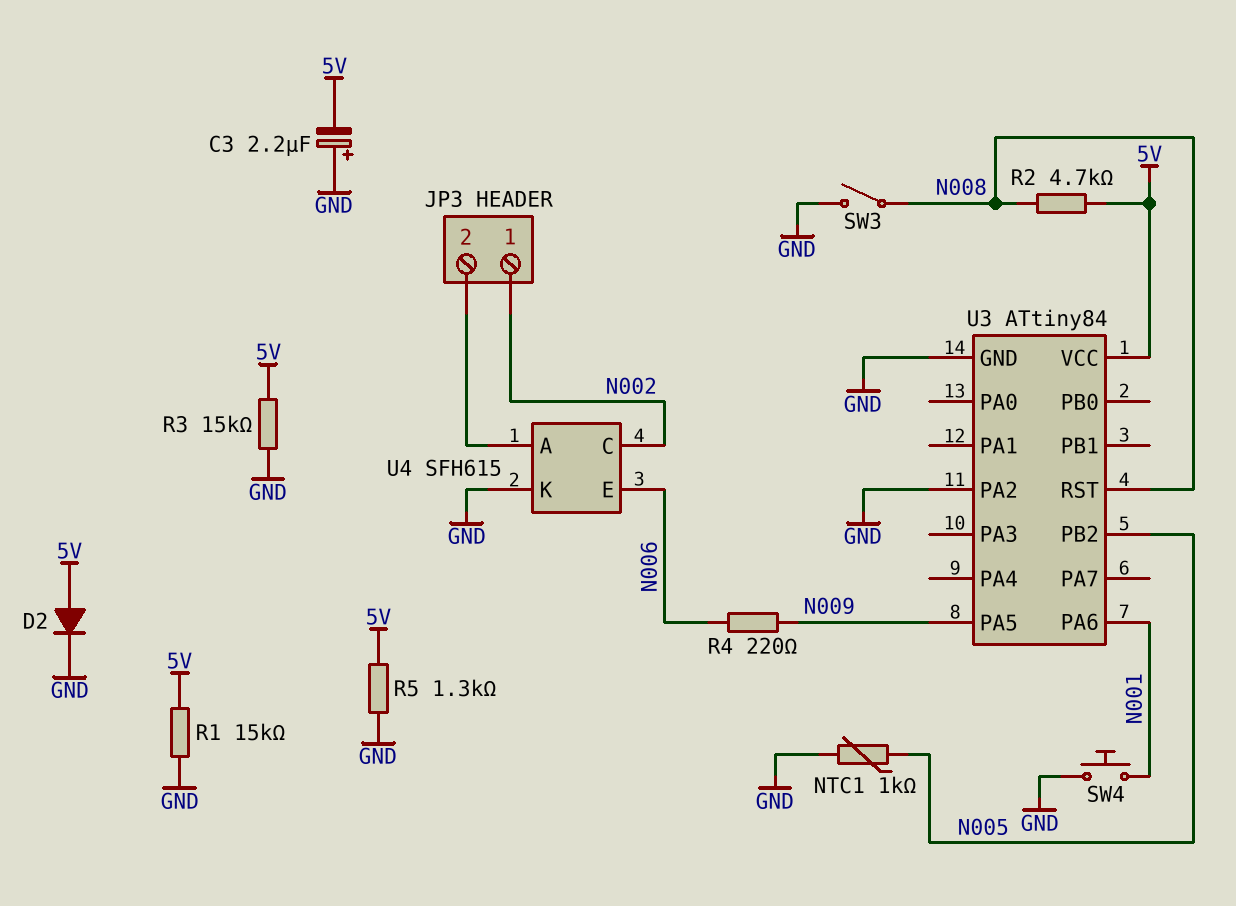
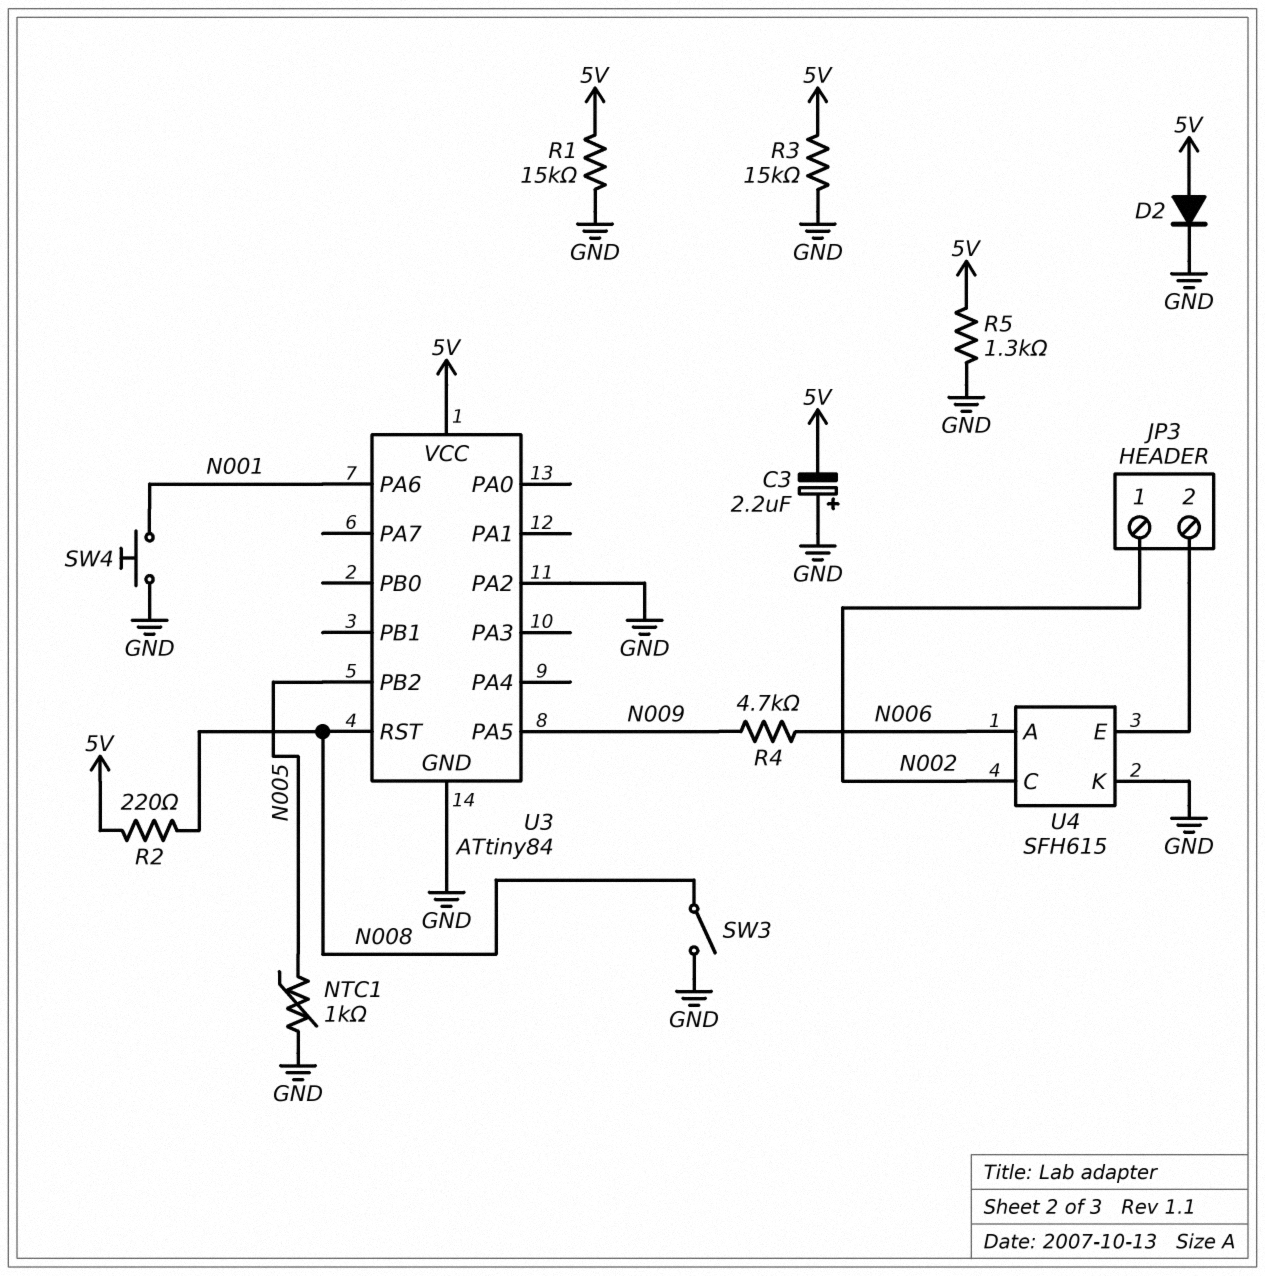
R2: 4.7k (5V, N008) -> 220 (5V, N008)
R4: 220 (N006, N009) -> 4.7k (N006, N009)
U4 pin A: JP3/2 -> N006
U4 pin E: N006 -> JP3/2

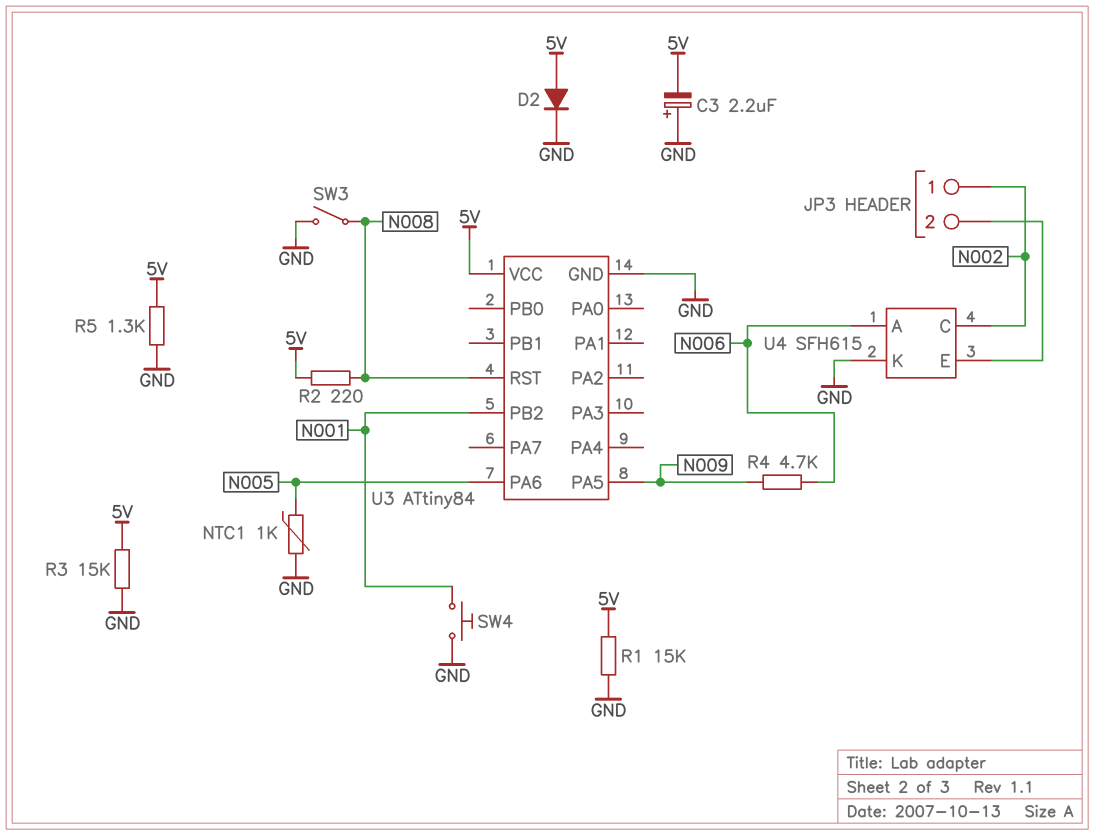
U3 pin PA2: GND -> none
U3 pin PA6: N001 -> N005
U3 pin PB2: N005 -> N001

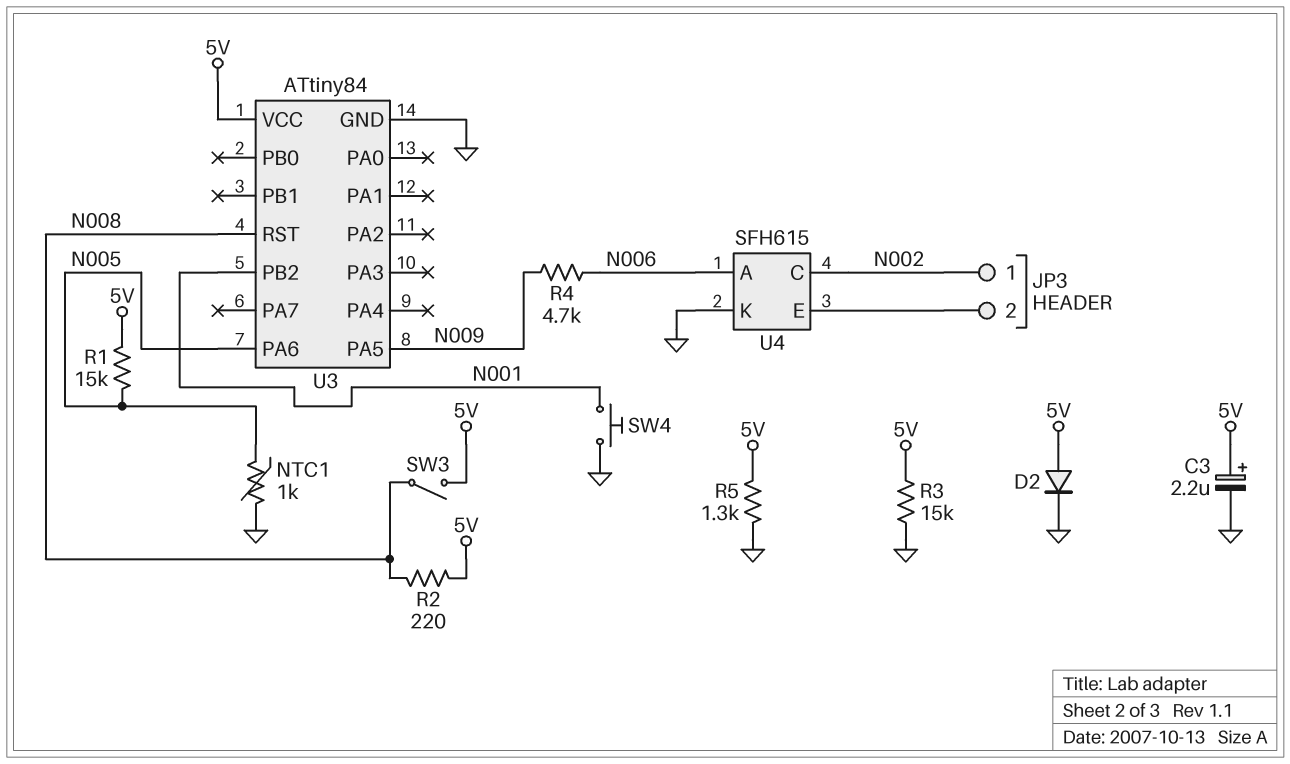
C3: 2.2uF (plus GND, minus 5V) -> 2.2uF (plus 5V, minus GND)
R1: 15k (5V, GND) -> 15k (5V, N005)
SW3: switch (GND, N008) -> switch (5V, N008)

